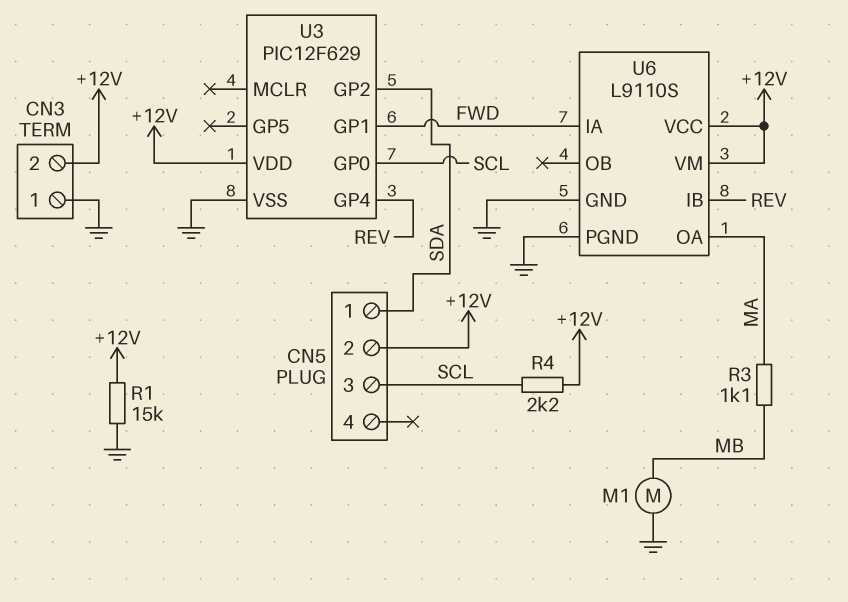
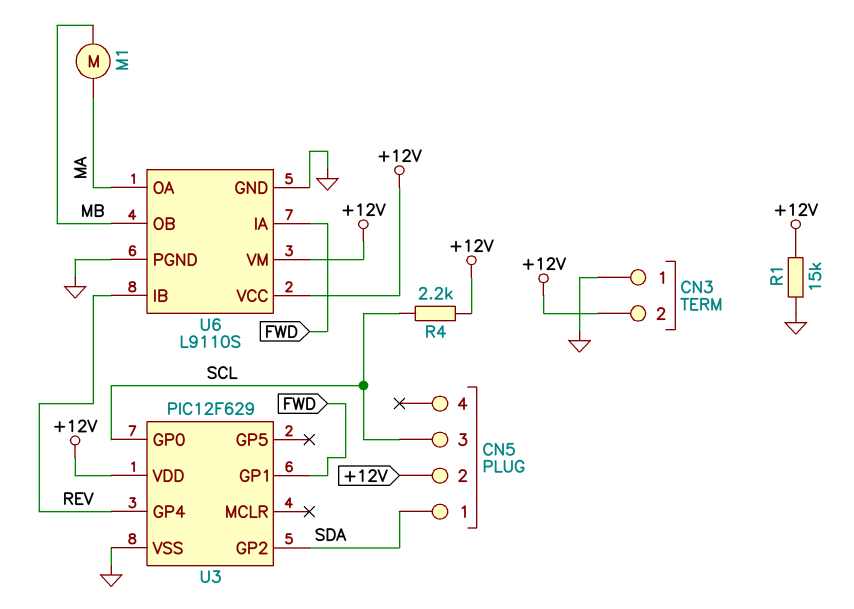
M1: motor (GND, MB) -> motor (MA, MB)
R3: 1.1k (MA, MB) -> none
U6 pin OB: none -> MB

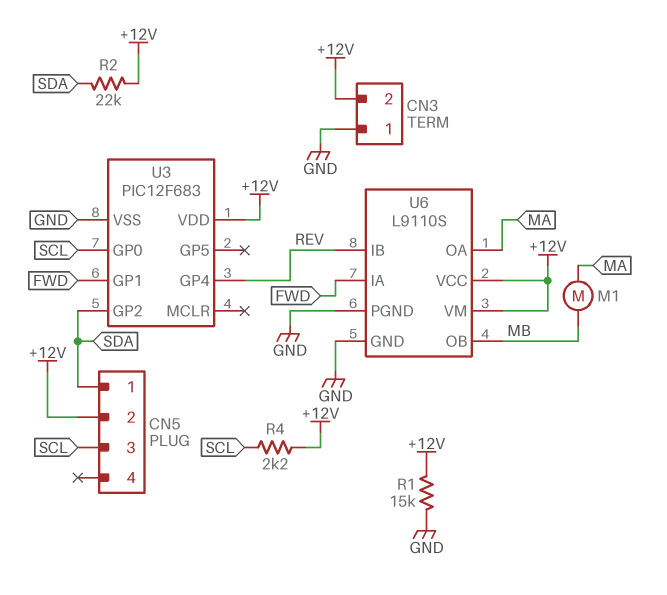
R2: none -> 22k (+12V, SDA)
U3: PIC12F629 -> PIC12F683

